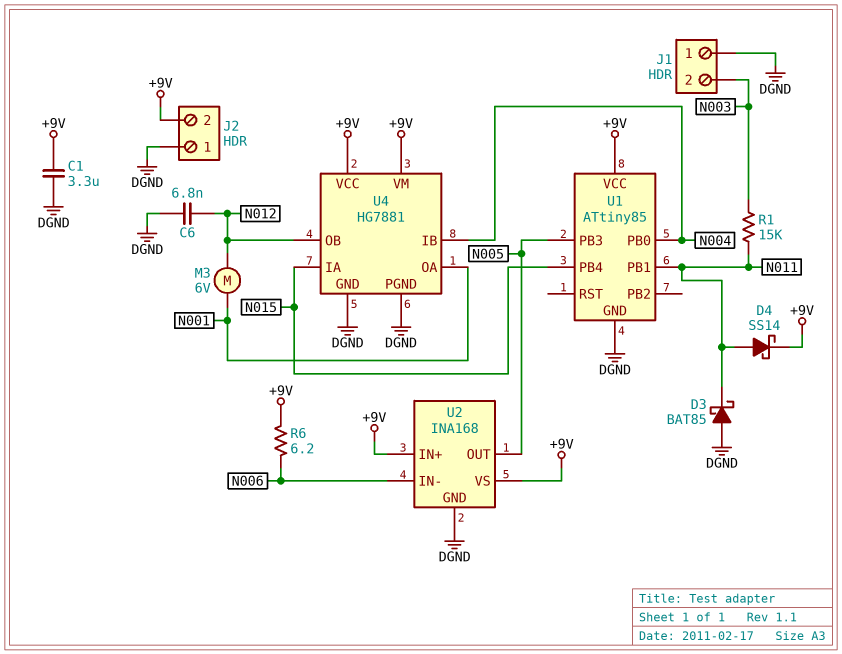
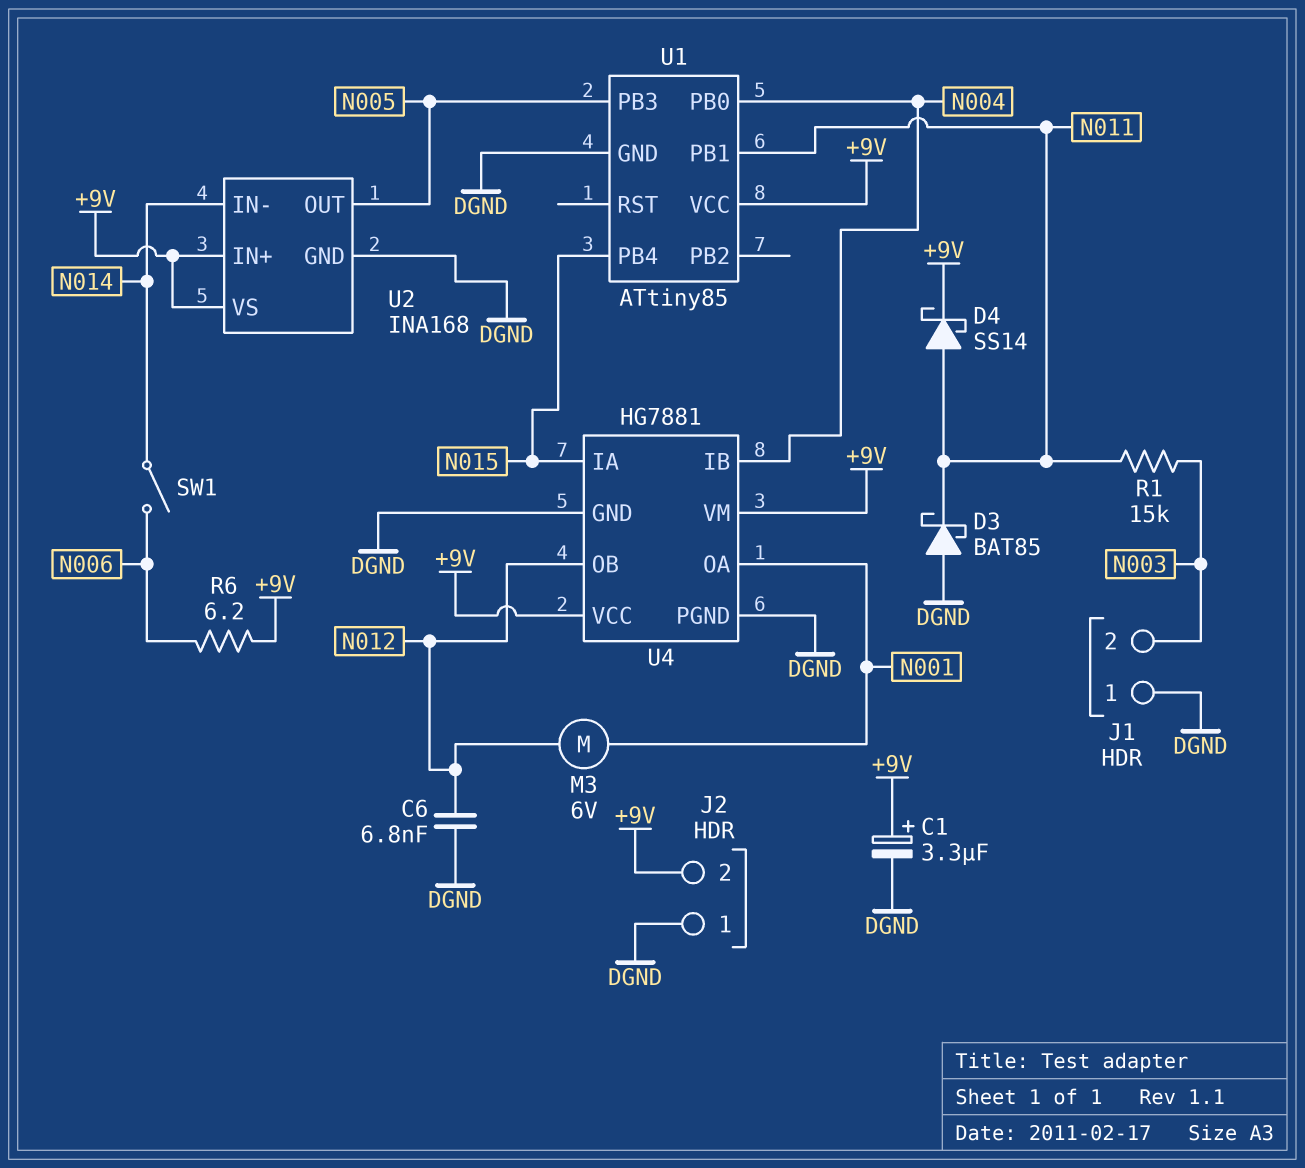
C1: 3.3uF (+9V, DGND) -> 3.3uF (plus +9V, minus DGND)
SW1: none -> switch (N006, N014)
U2 pin IN-: N006 -> N014

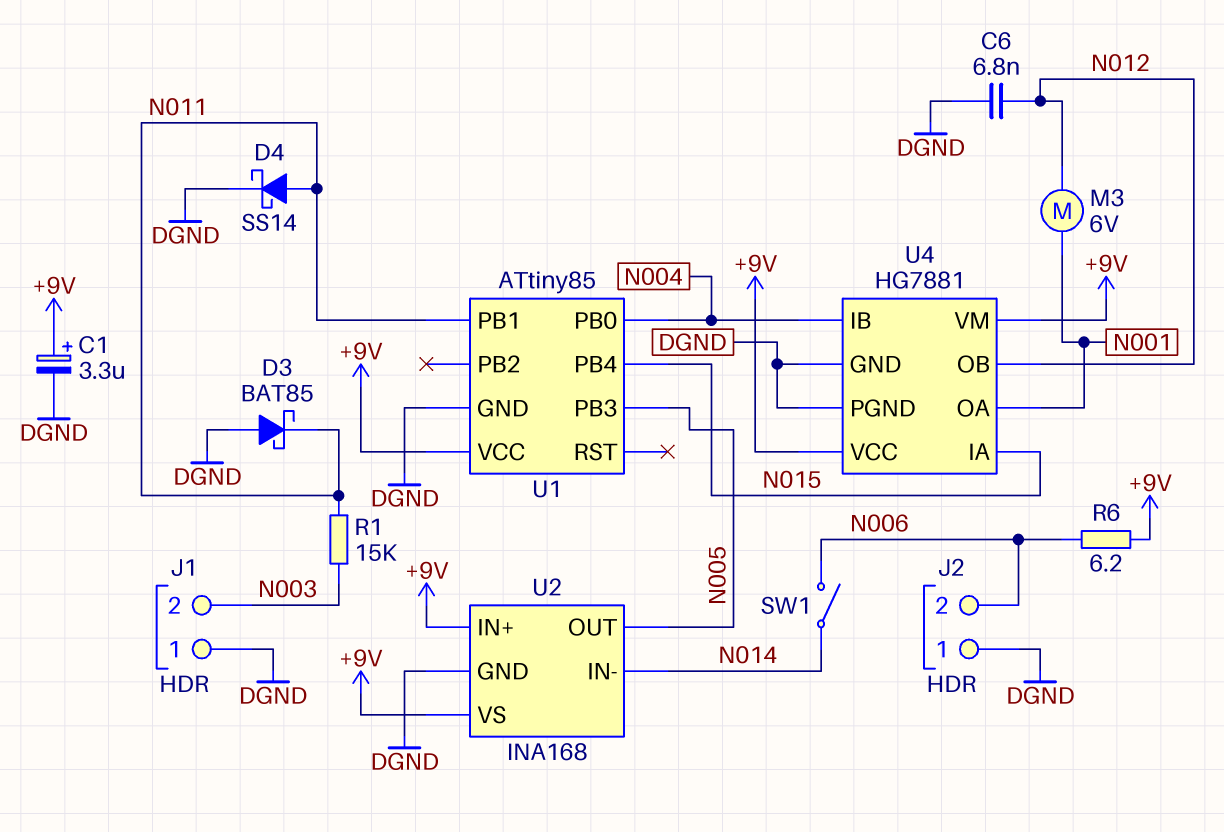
D4: schottky SS14 (A N011, K +9V) -> schottky SS14 (A N011, K DGND)
J2 pin 2: +9V -> N006

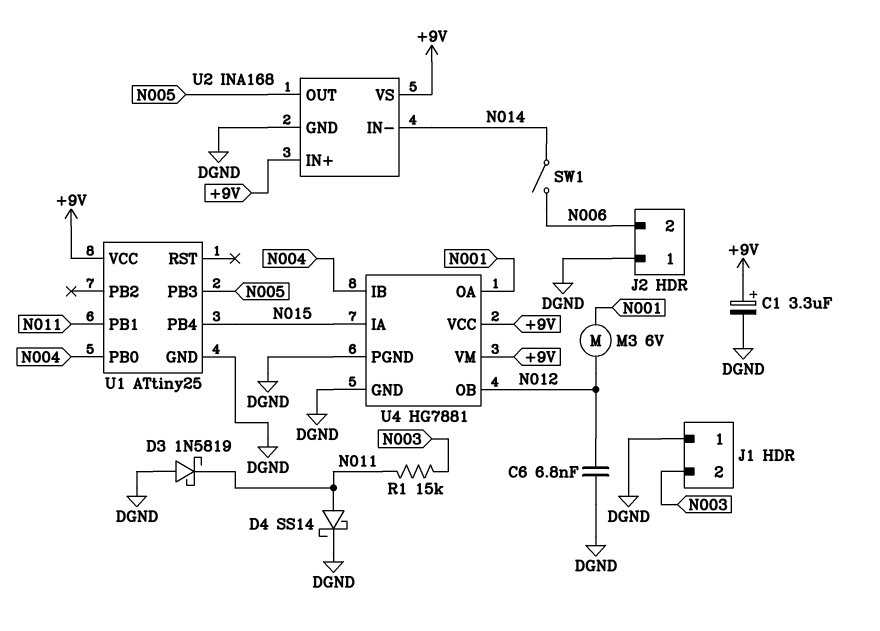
D3: schottky BAT85 (A DGND, K N011) -> schottky 1N5819 (A DGND, K N011)
R6: 6.2 (+9V, N006) -> none
U1: ATtiny85 -> ATtiny25

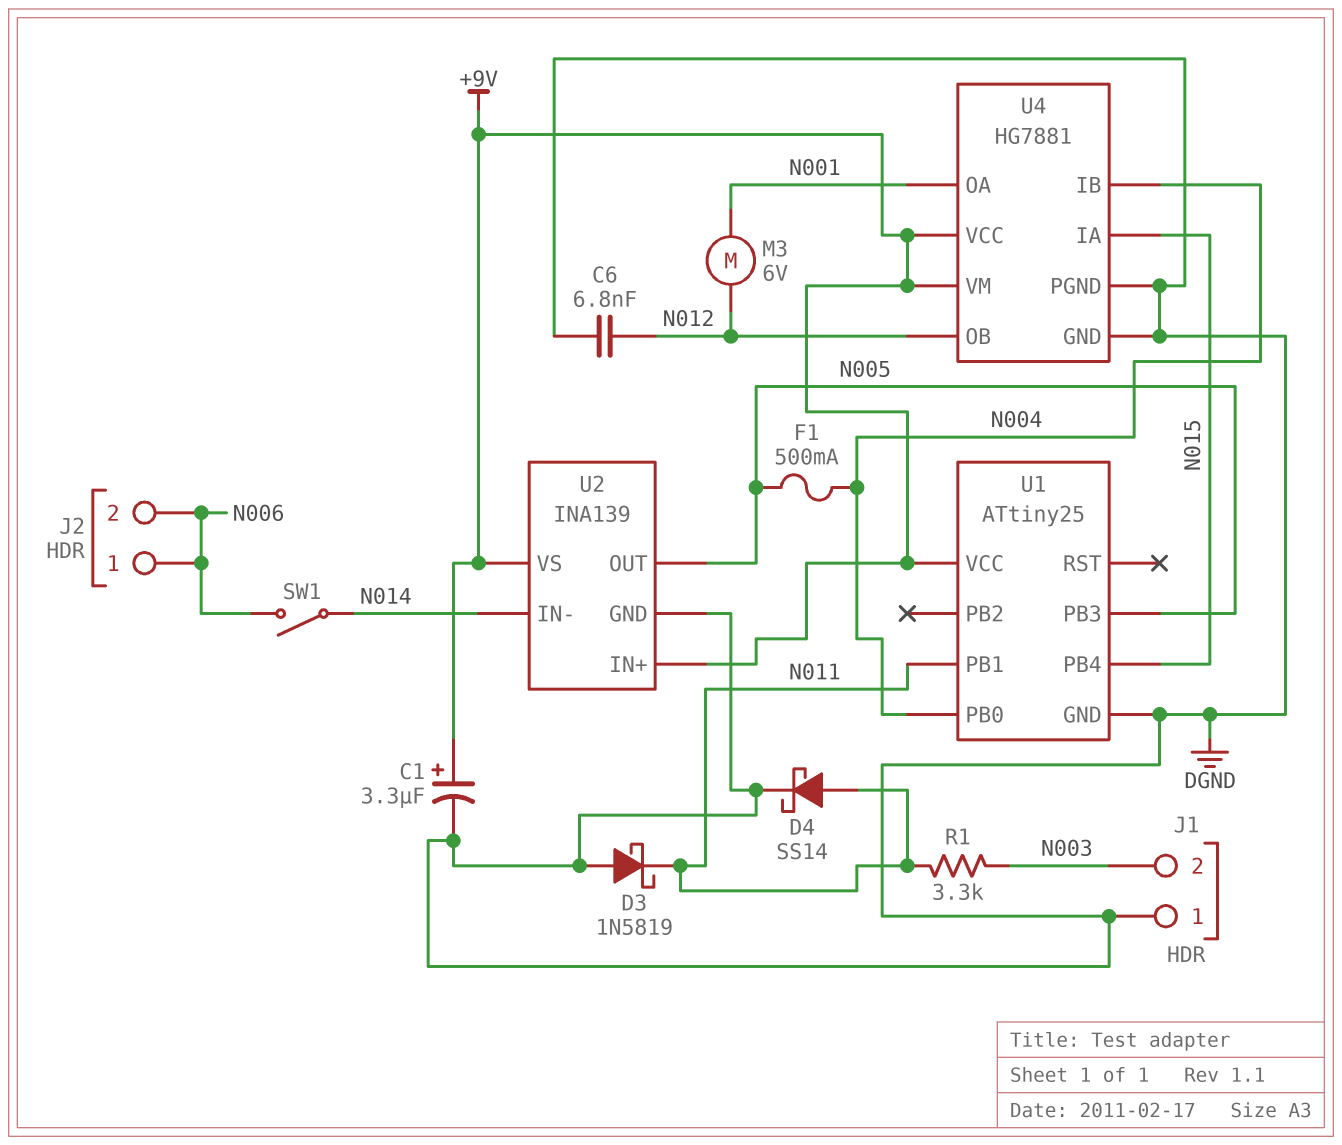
F1: none -> 500mA (N004, N005)
J2 pin 1: DGND -> N006
R1: 15k (N003, N011) -> 3.3k (N003, N011)
U2: INA168 -> INA139

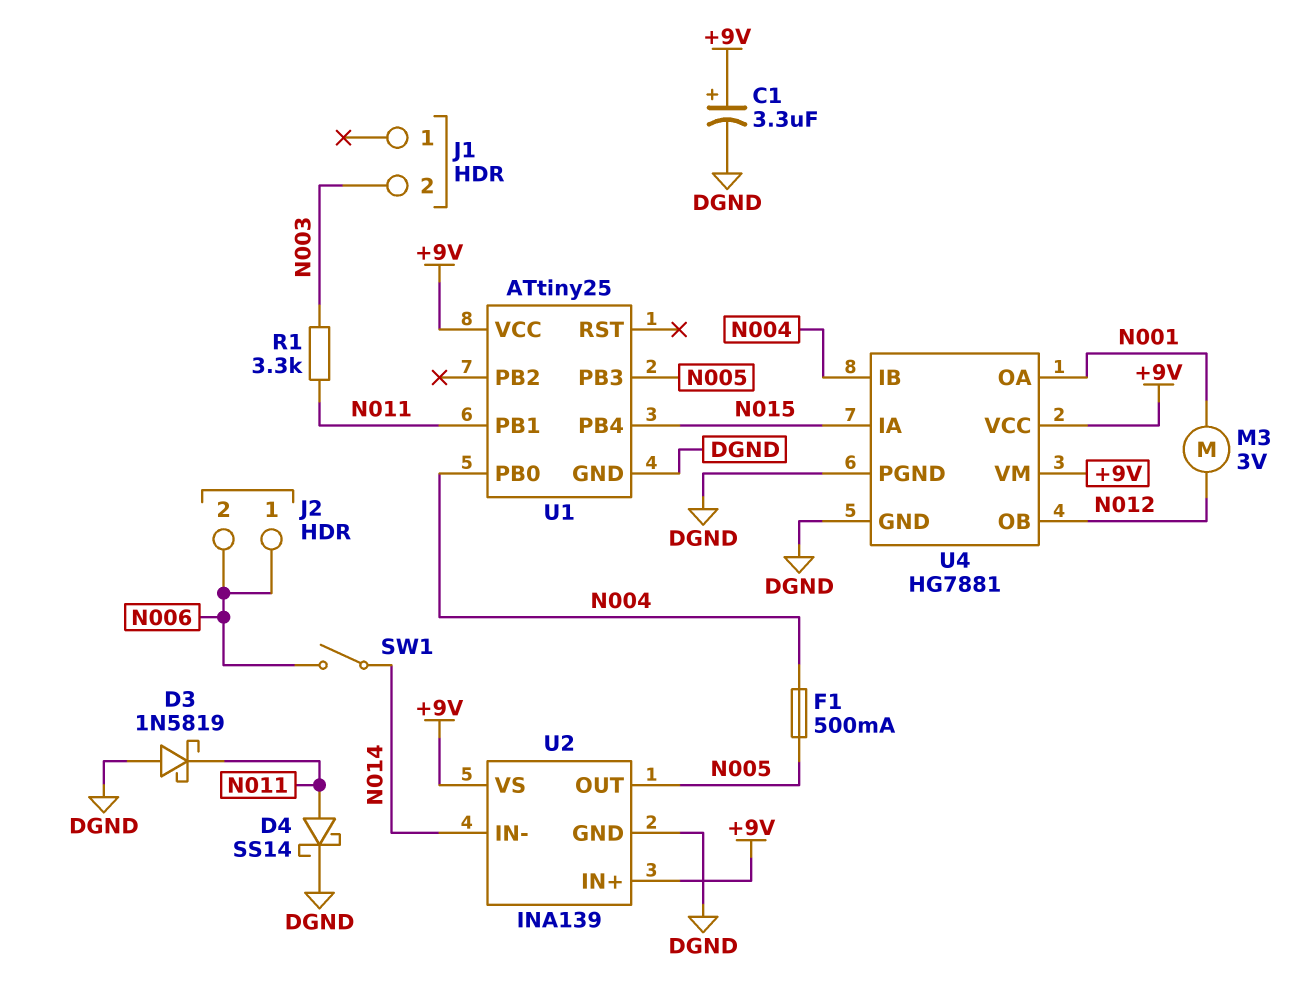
C6: 6.8nF (DGND, N012) -> none
J1 pin 1: DGND -> none
M3: motor 6V (N001, N012) -> motor 3V (N001, N012)

